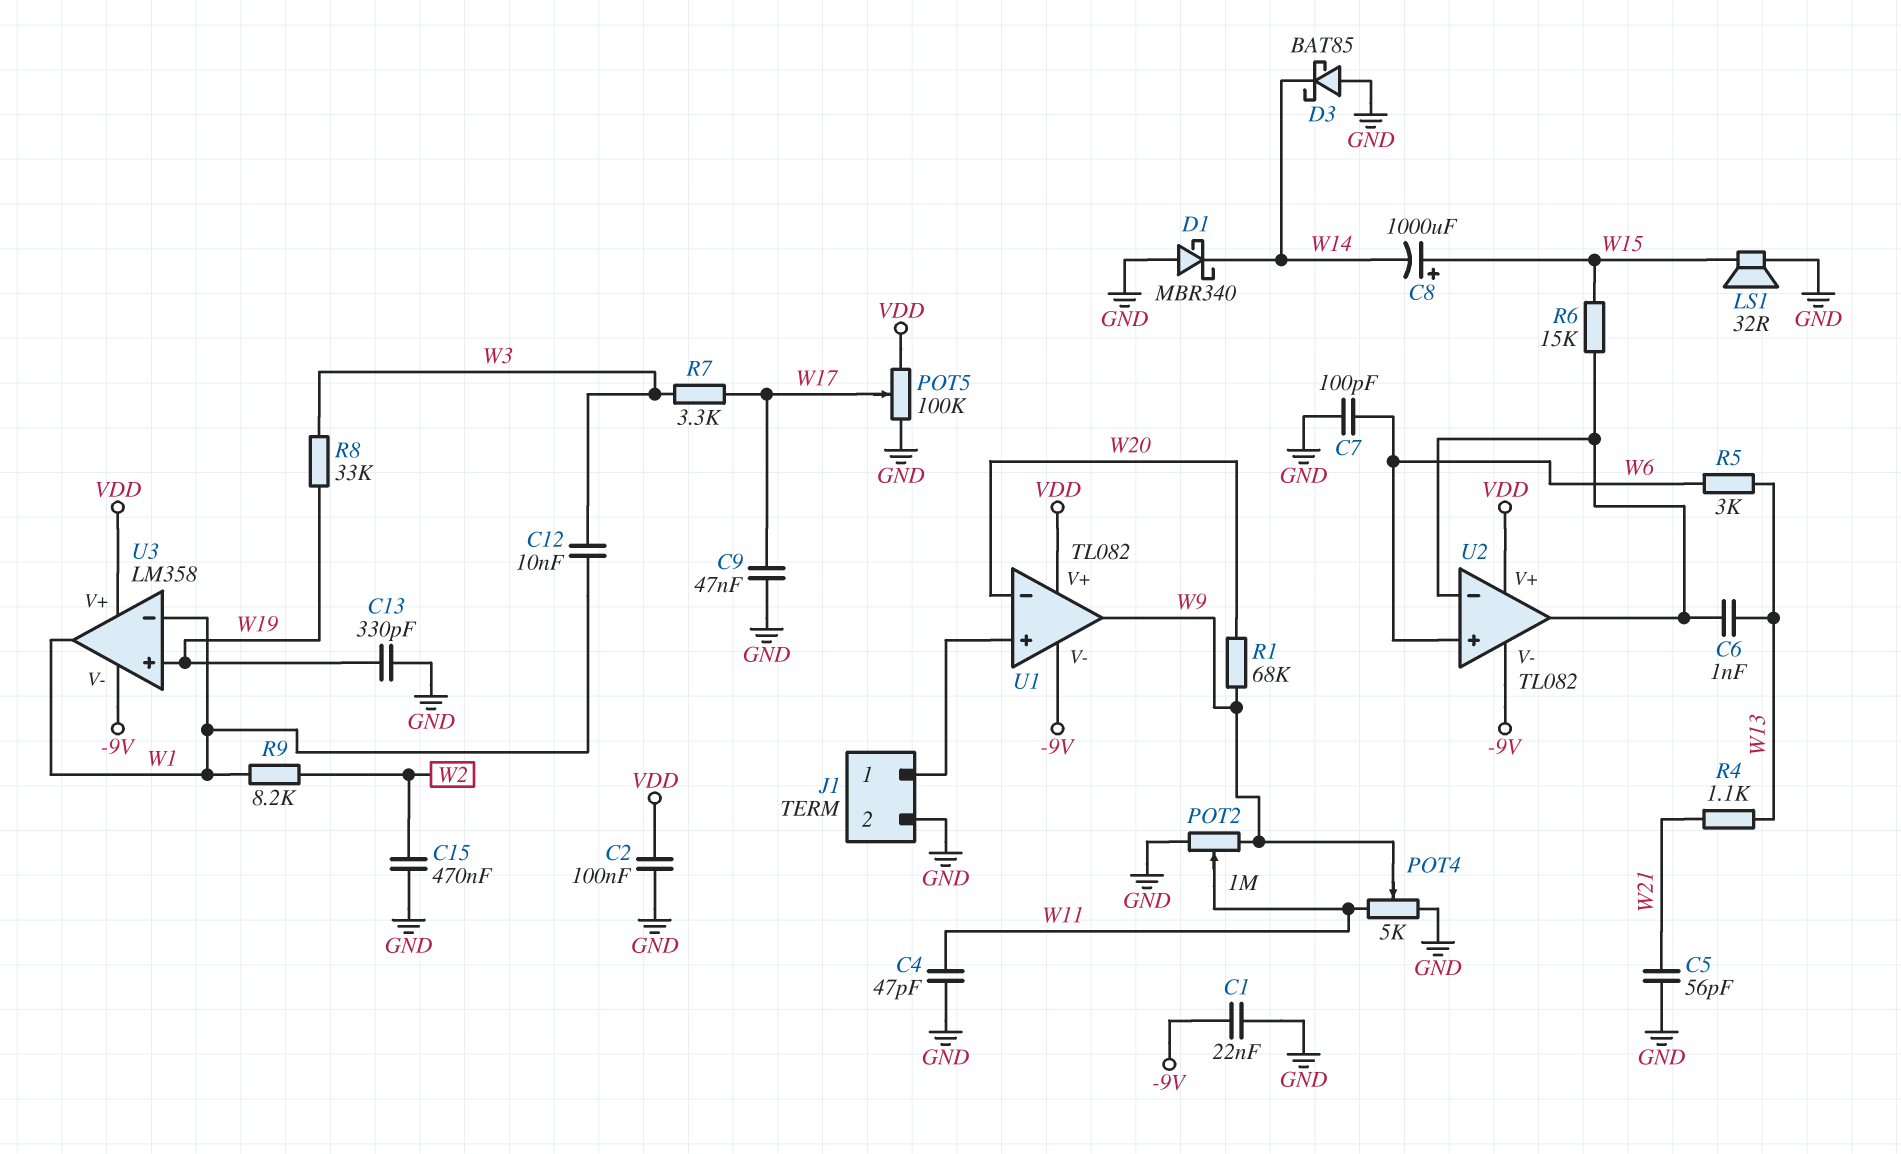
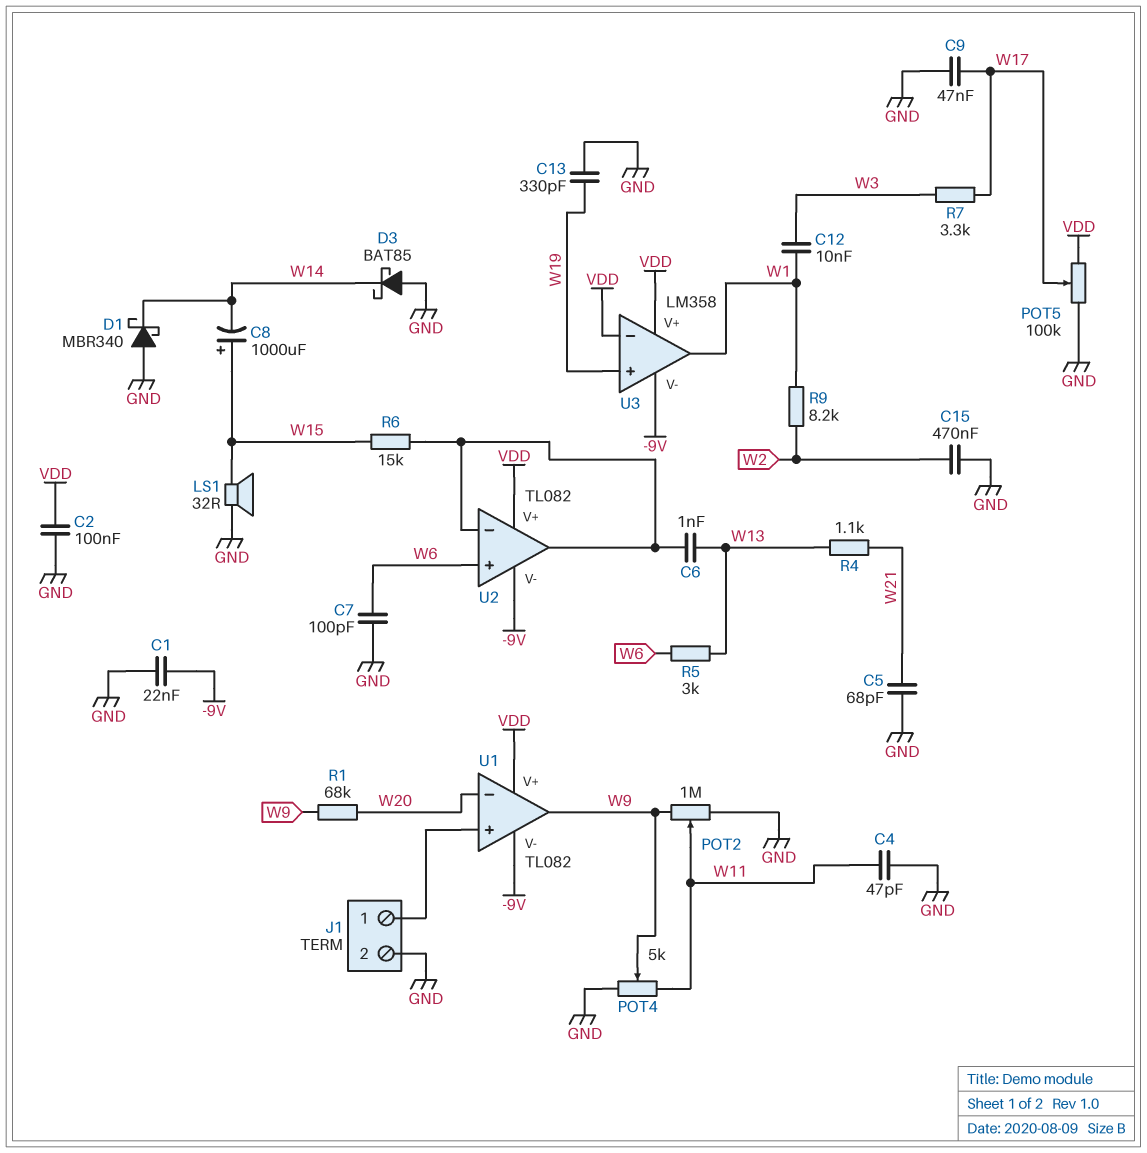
C5: 56pF (GND, W21) -> 68pF (GND, W21)
R8: 33k (W3, W19) -> none
U3 pin in-: W1 -> VDD

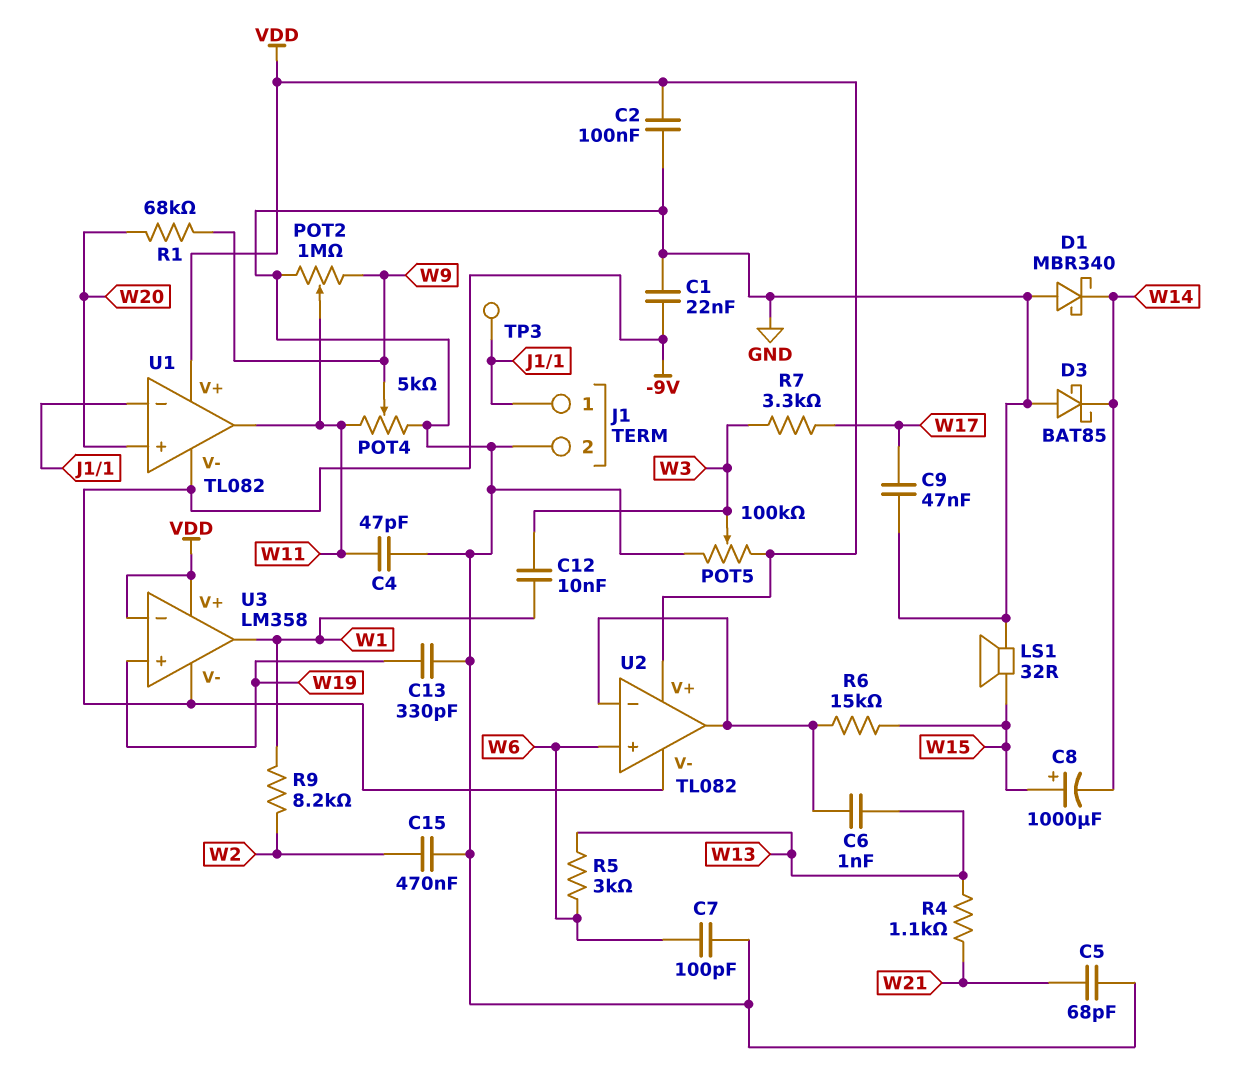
POT5: 100k (GND, VDD, wiper W17) -> 100k (GND, VDD, wiper W3)
TP3: none -> test point (J1/1)
U1 pin in+: J1/1 -> W20
U1 pin in-: W20 -> J1/1
U1 pin out: W9 -> W11

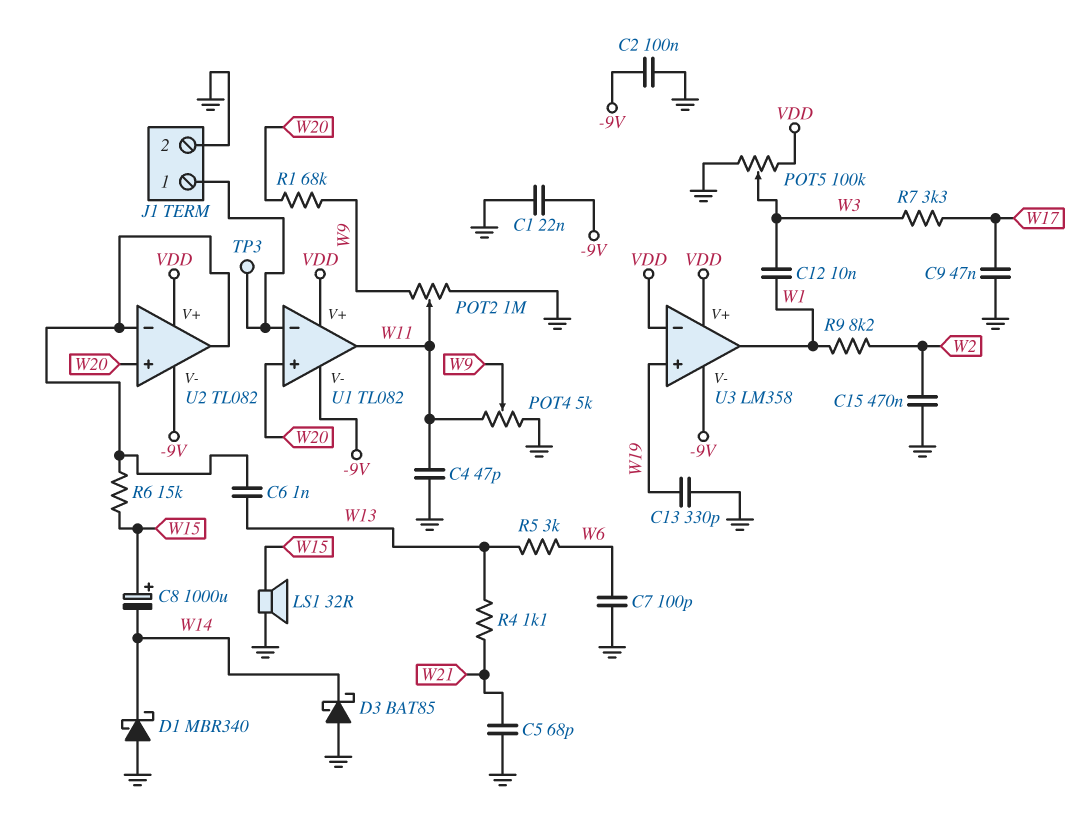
C2: 100nF (GND, VDD) -> 100nF (-9V, GND)
U2 pin in+: W6 -> W20

